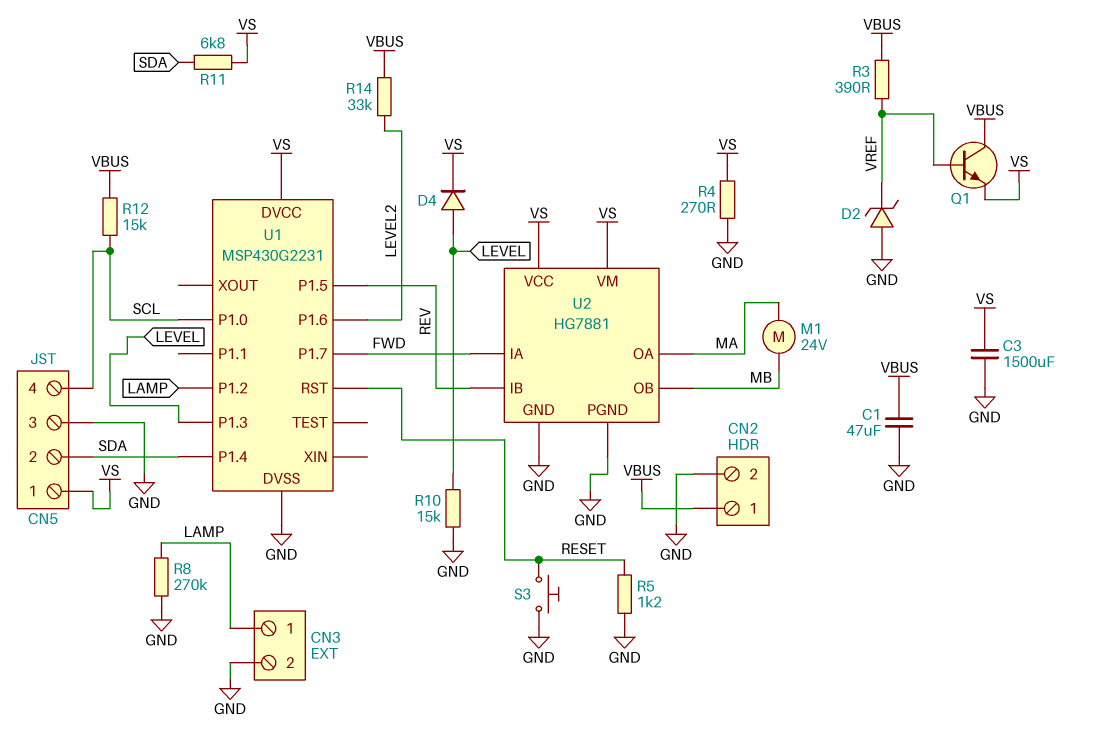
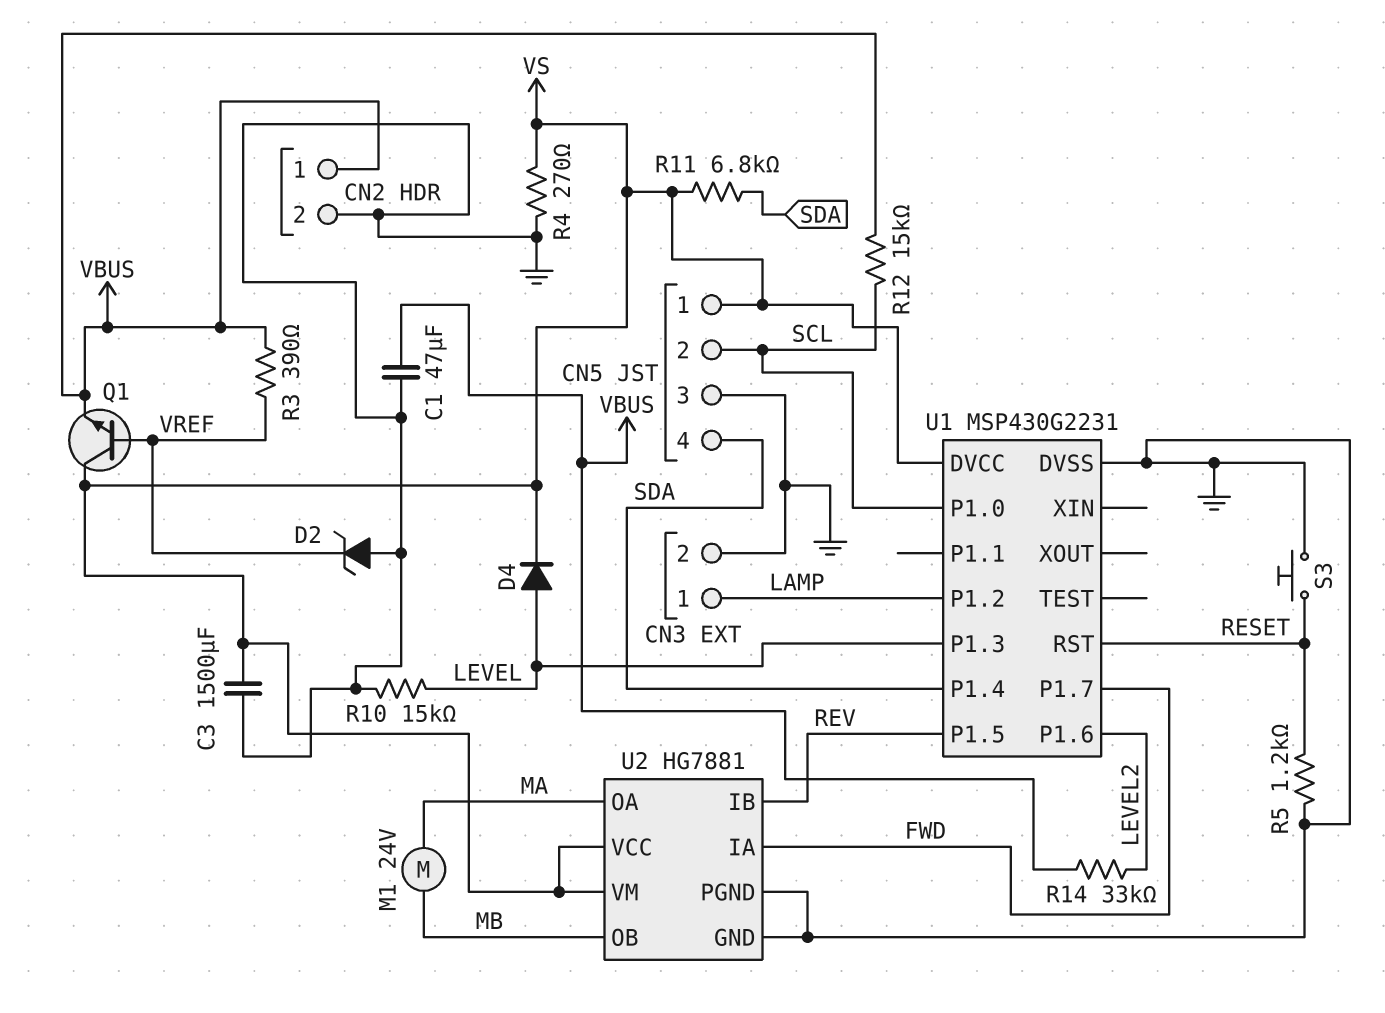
CN5 pin 2: SDA -> SCL
CN5 pin 4: SCL -> SDA
Q1: NPN (B VREF, C VBUS, E VS) -> NPN (B VREF, C VS, E VBUS)
R8: 270k (GND, LAMP) -> none

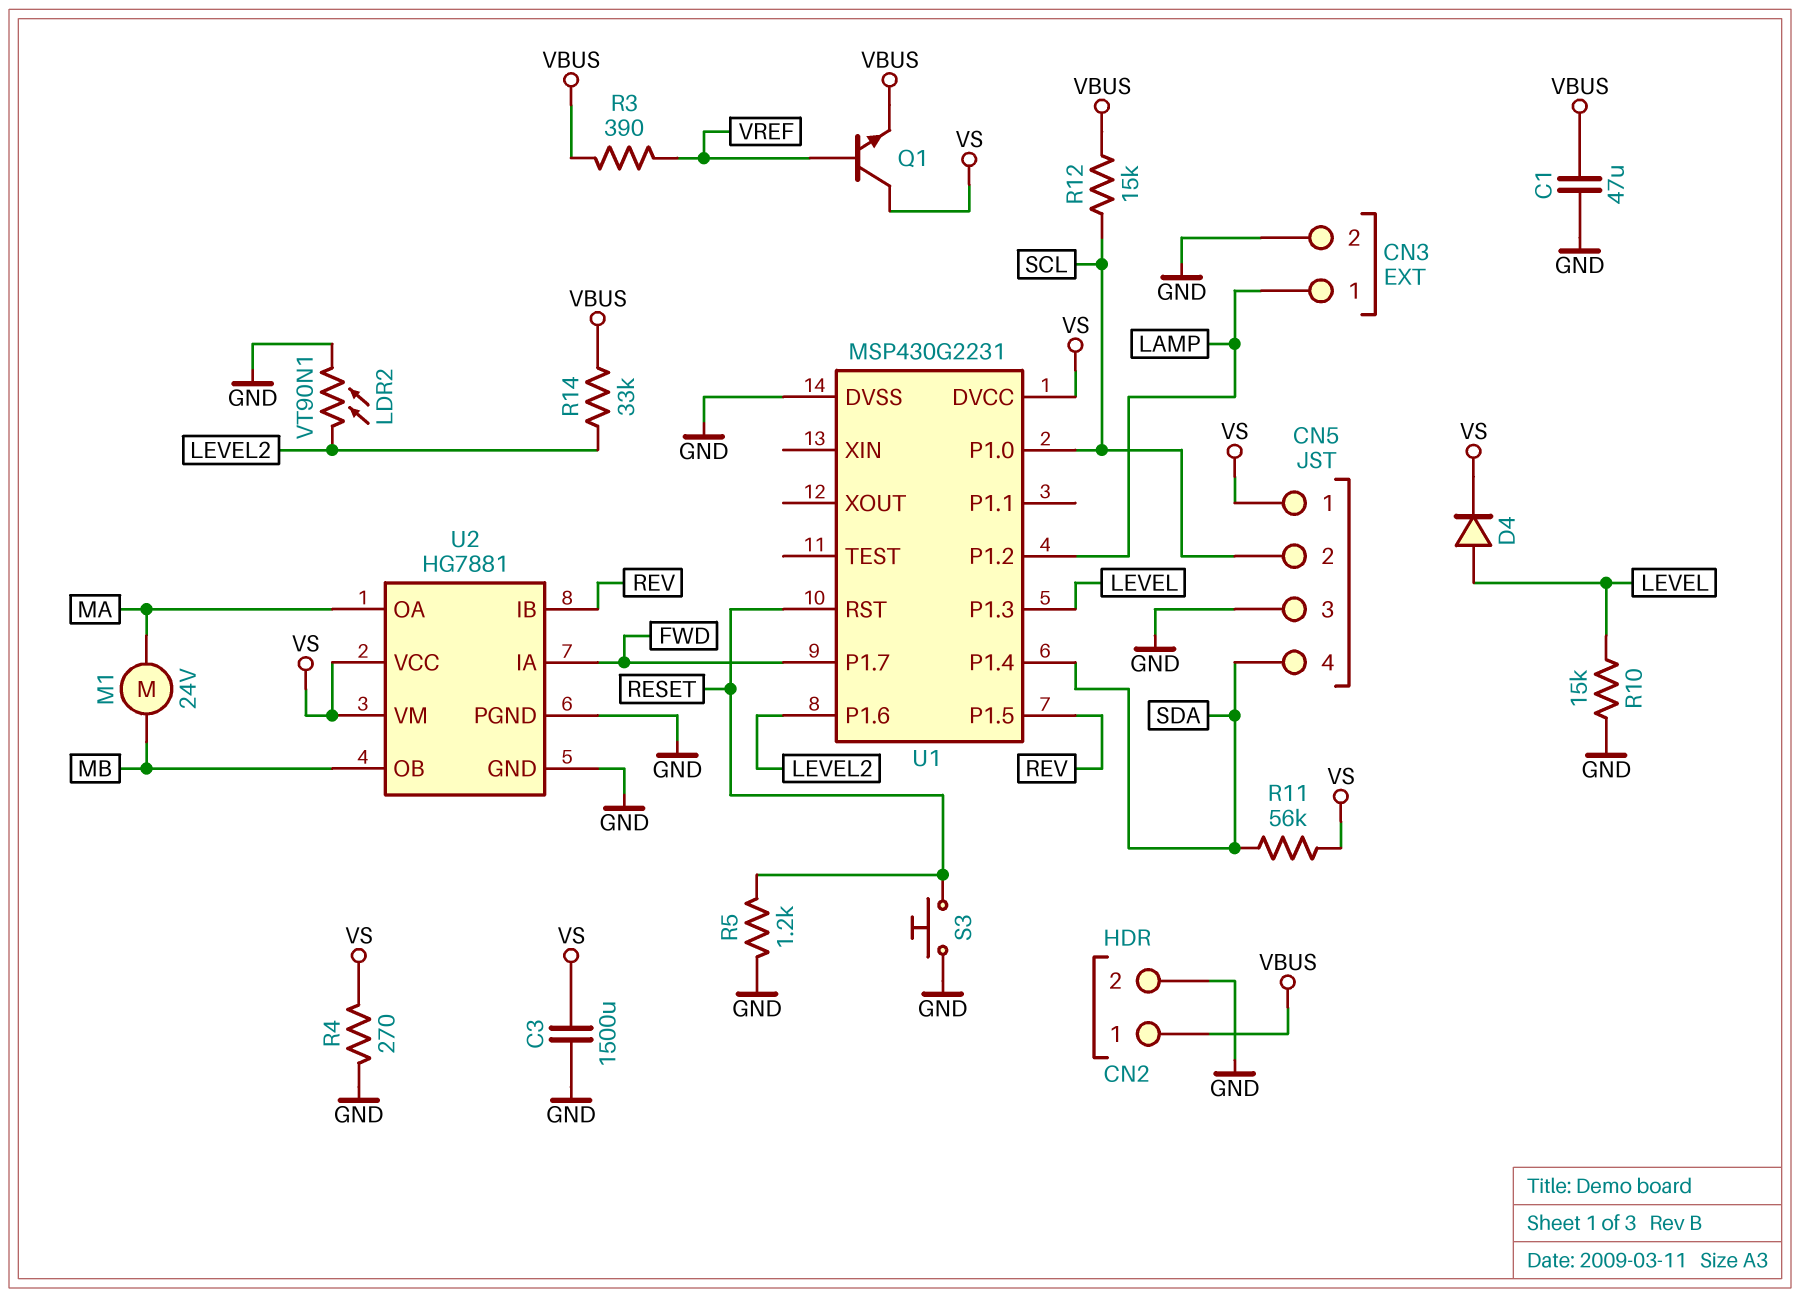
D2: zener (A GND, K VREF) -> none
LDR2: none -> VT90N1 (GND, LEVEL2)
R11: 6.8k (SDA, VS) -> 56k (SDA, VS)

